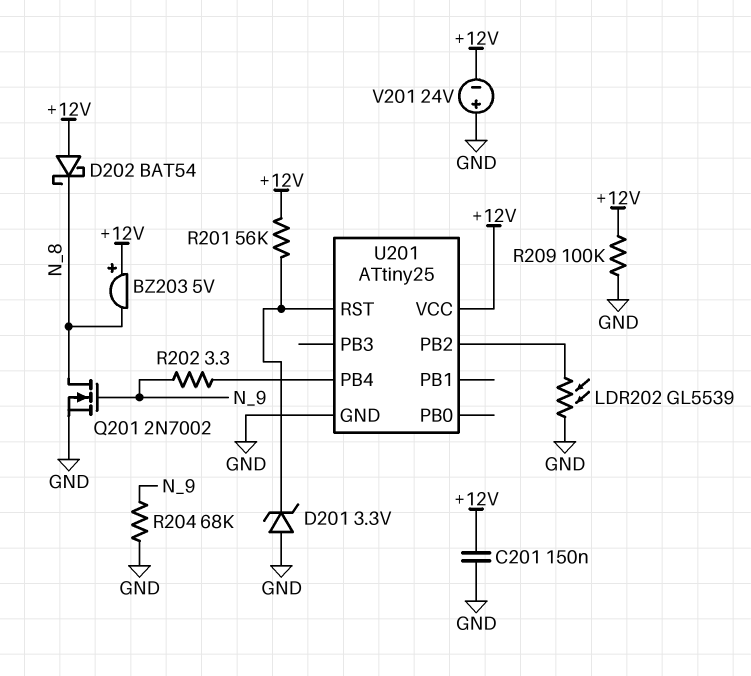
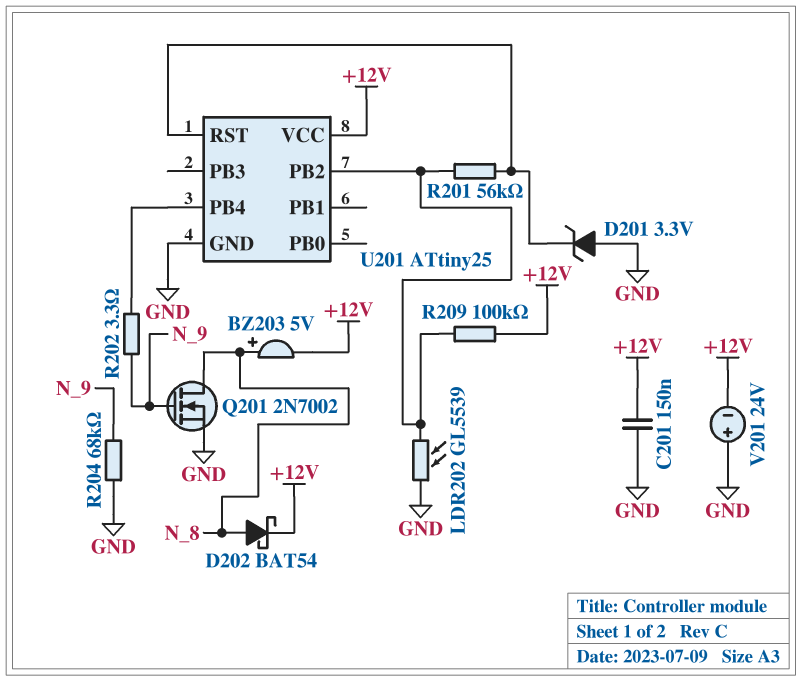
BZ203: buzzer 5V (plus +12V, minus N_8) -> buzzer 5V (plus N_8, minus +12V)
D202: schottky BAT54 (A +12V, K N_8) -> schottky BAT54 (A N_8, K +12V)
R201: 56k (+12V, U201/RST) -> 56k (U201/PB2, U201/RST)
R209: 100k (+12V, GND) -> 100k (+12V, U201/PB2)

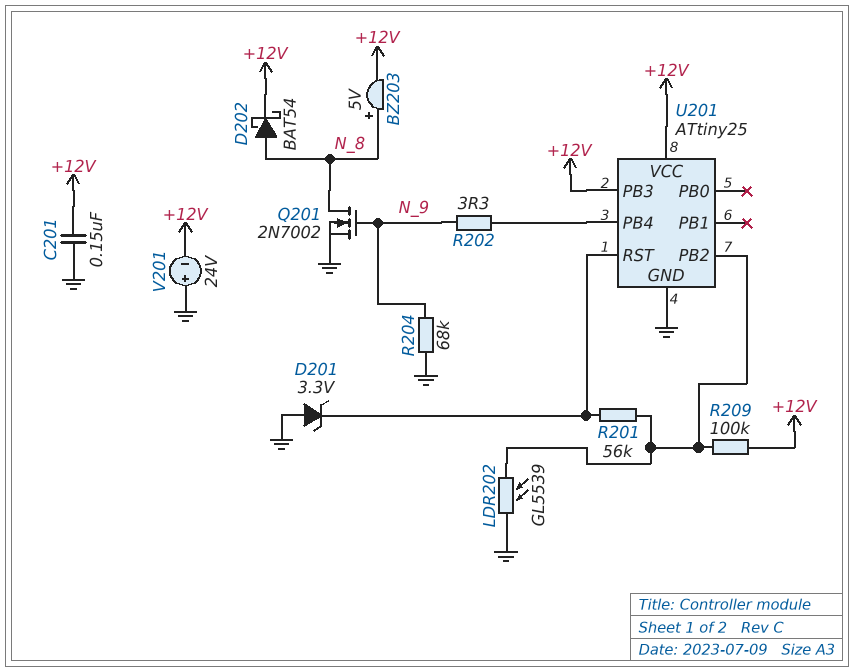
U201 pin PB3: none -> +12V

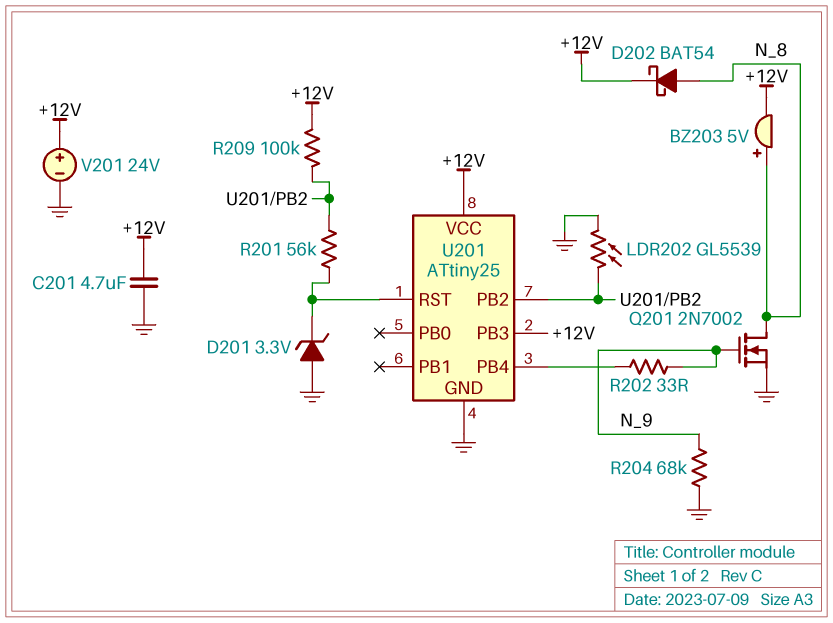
C201: 150nF (+12V, GND) -> 4.7uF (+12V, GND)
R202: 3.3 (N_9, U201/PB4) -> 33 (N_9, U201/PB4)
V201: 24V (plus GND, minus +12V) -> 24V (plus +12V, minus GND)

